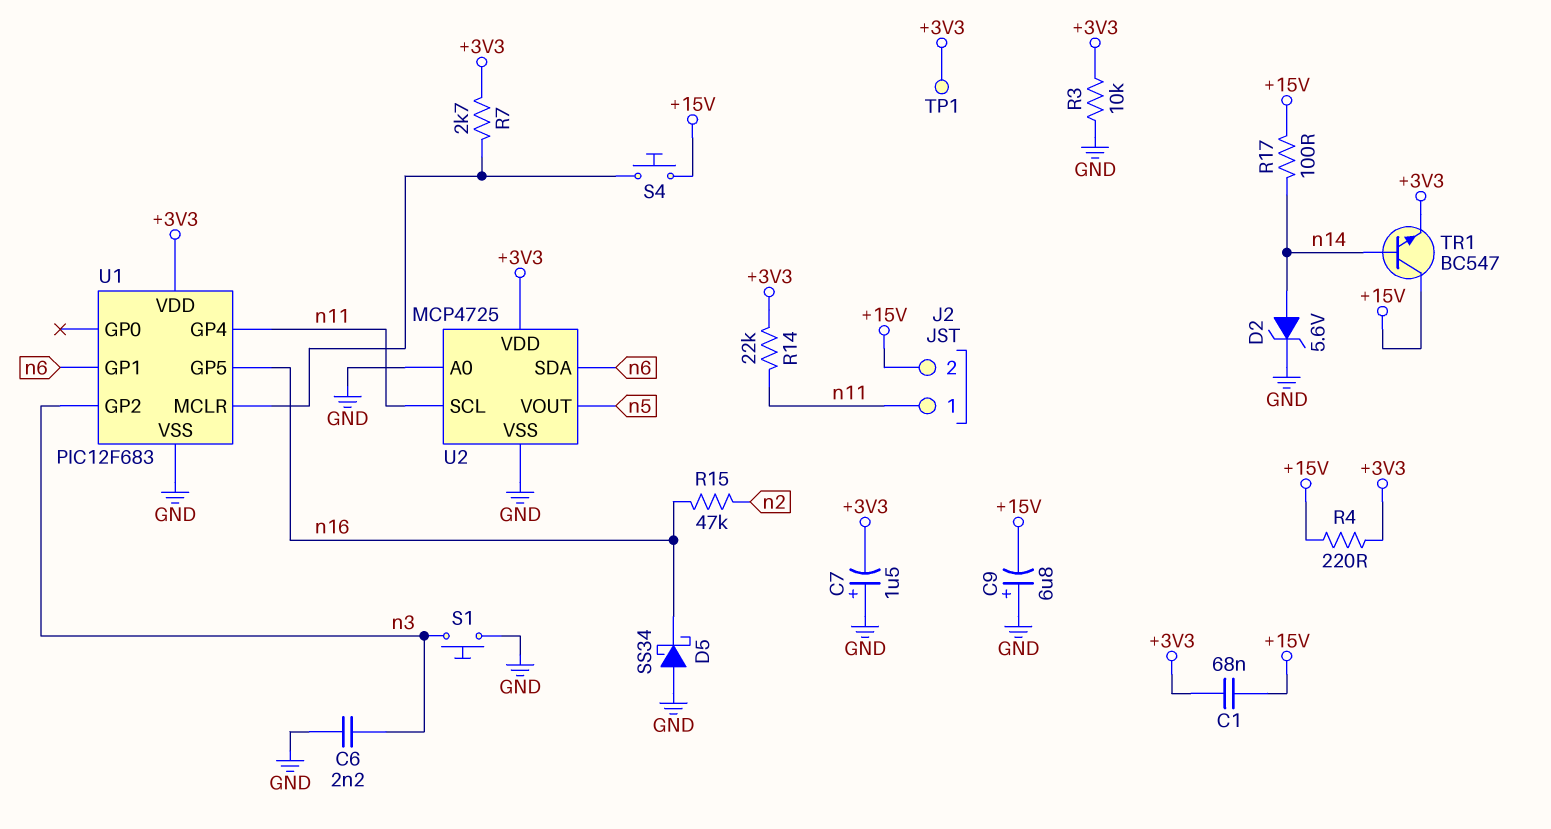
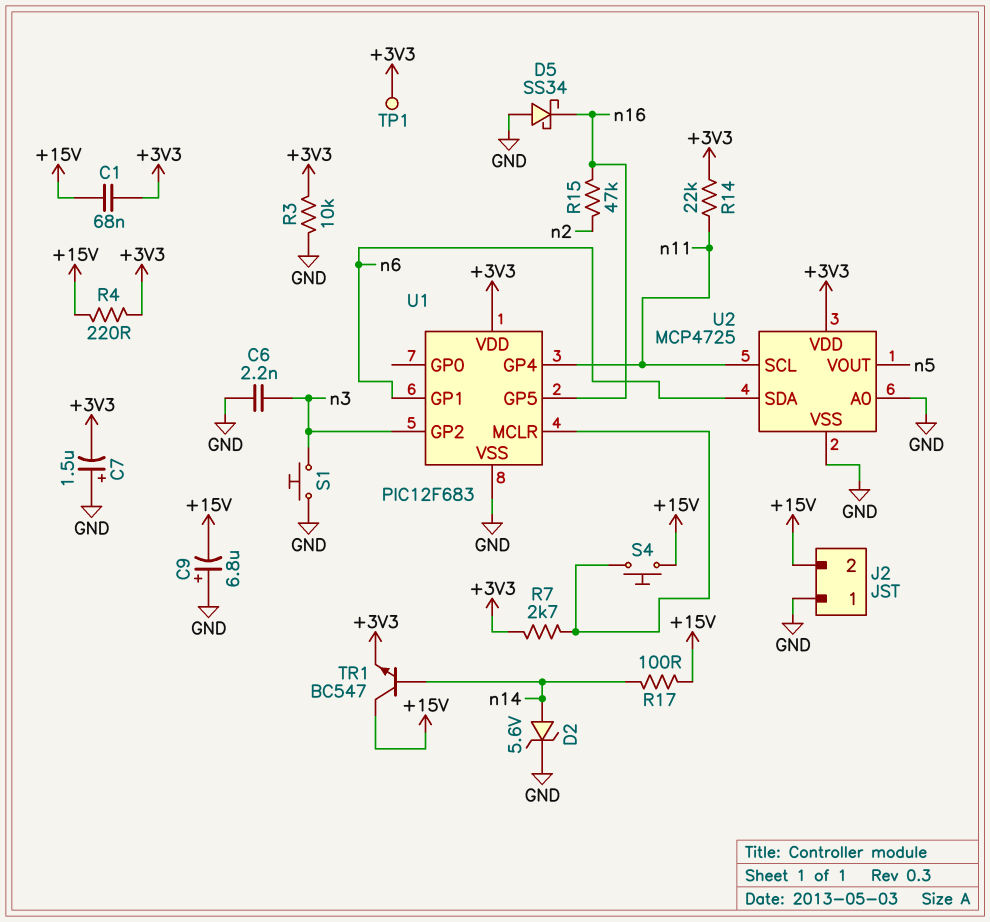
J2 pin 1: n11 -> GND

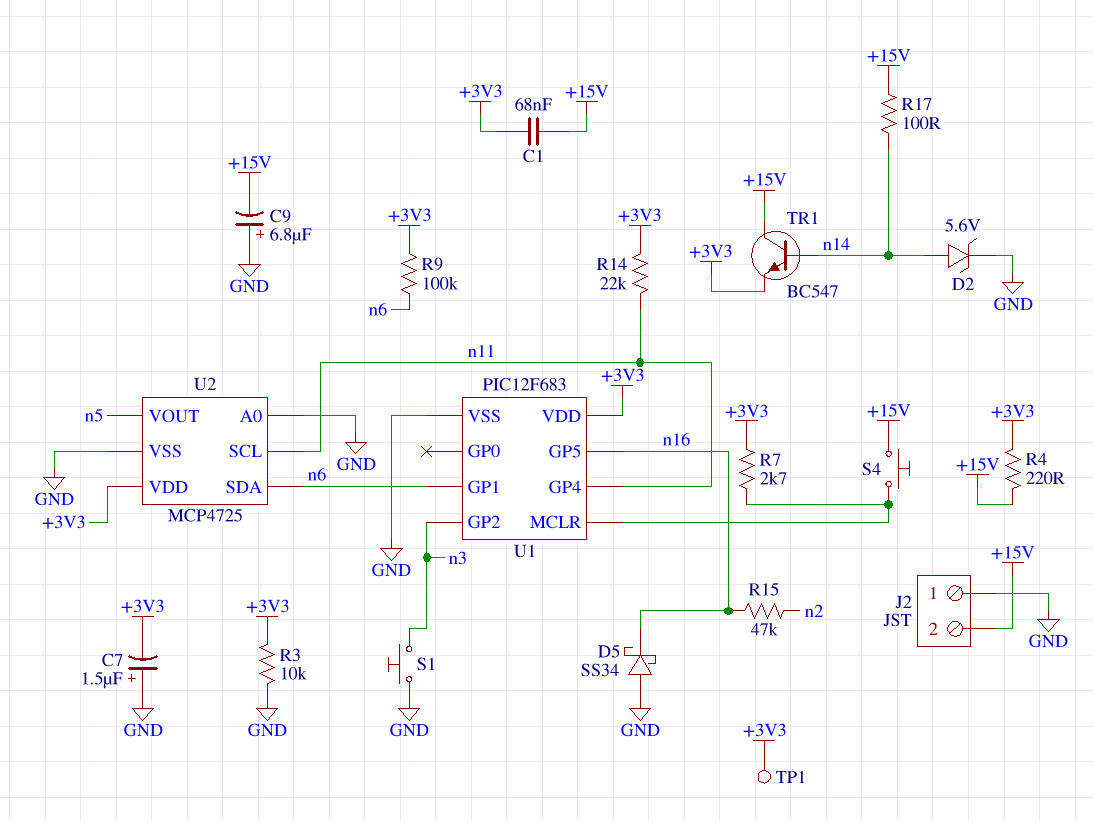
C6: 2.2nF (GND, n3) -> none
R9: none -> 100k (+3V3, n6)

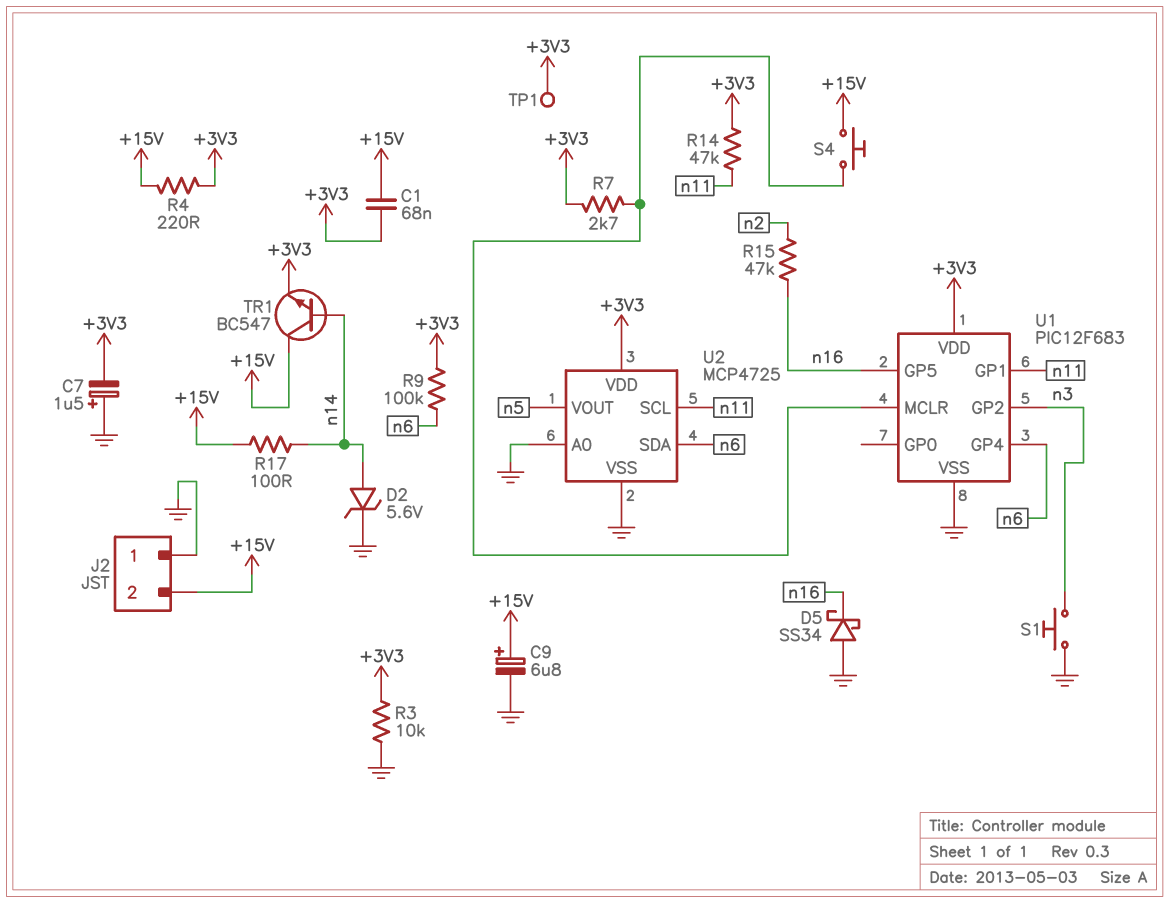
C9: 6.8uF (plus GND, minus +15V) -> 6.8uF (plus +15V, minus GND)
R14: 22k (+3V3, n11) -> 47k (+3V3, n11)
U1 pin GP1: n6 -> n11
U1 pin GP4: n11 -> n6

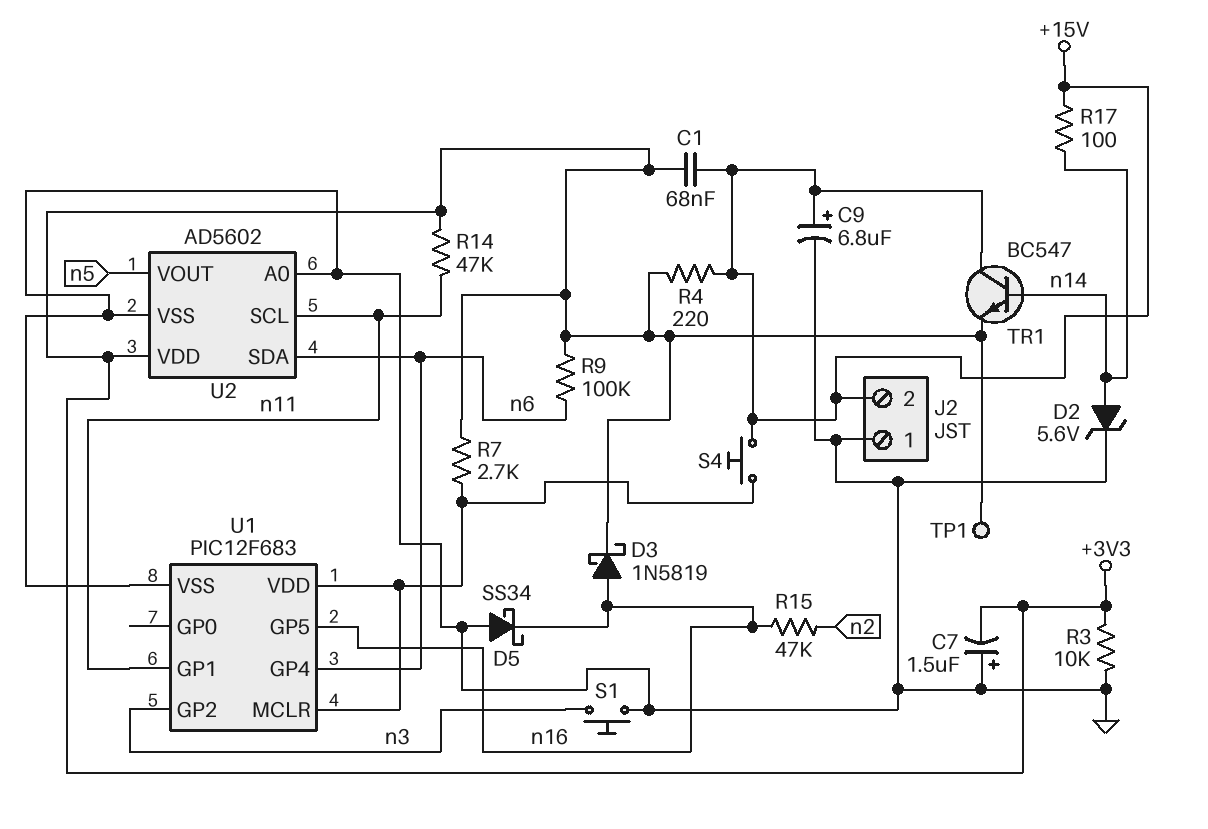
D3: none -> schottky 1N5819 (A n16, K +3V3)
U1 pin VDD: +3V3 -> U1/MCLR
U2: MCP4725 -> AD5602

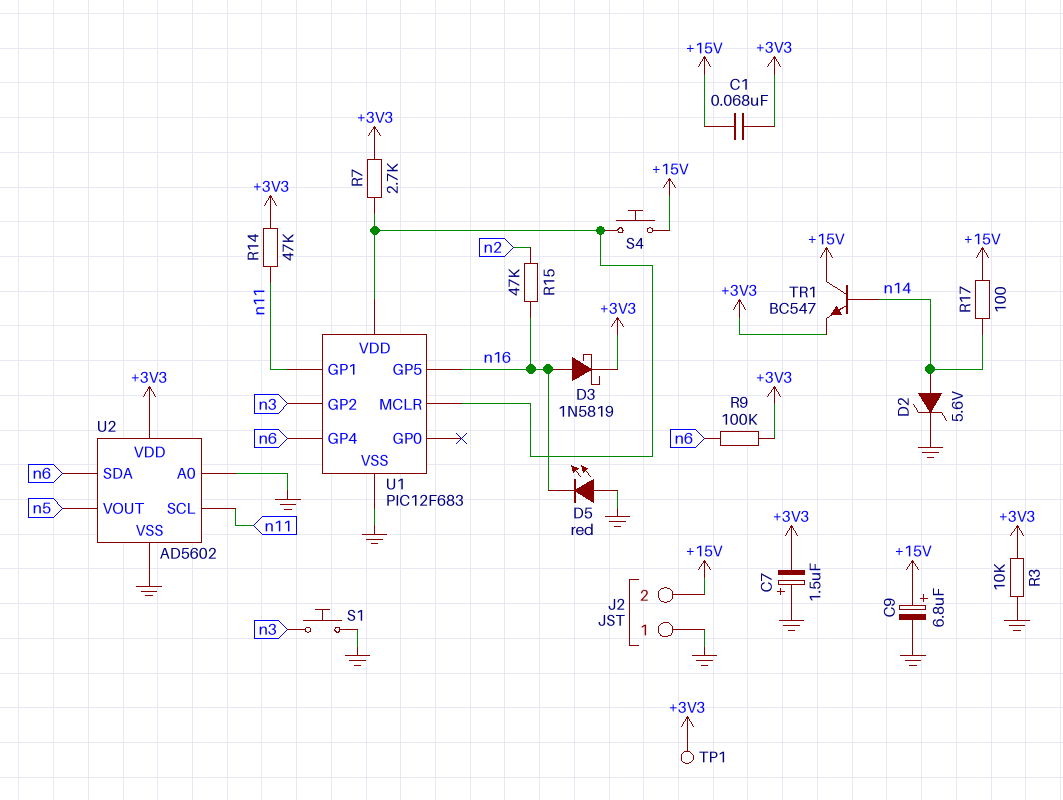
D5: schottky SS34 (A GND, K n16) -> LED red (A GND, K n16)
R4: 220 (+3V3, +15V) -> none

